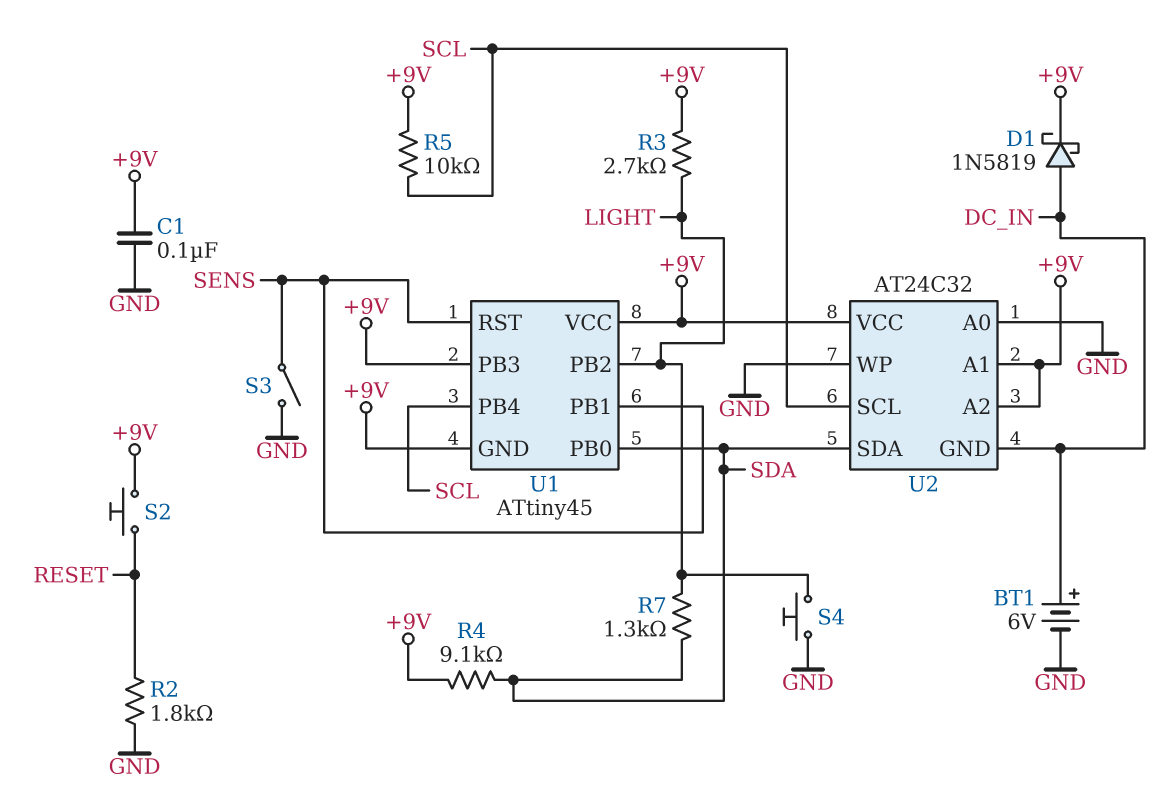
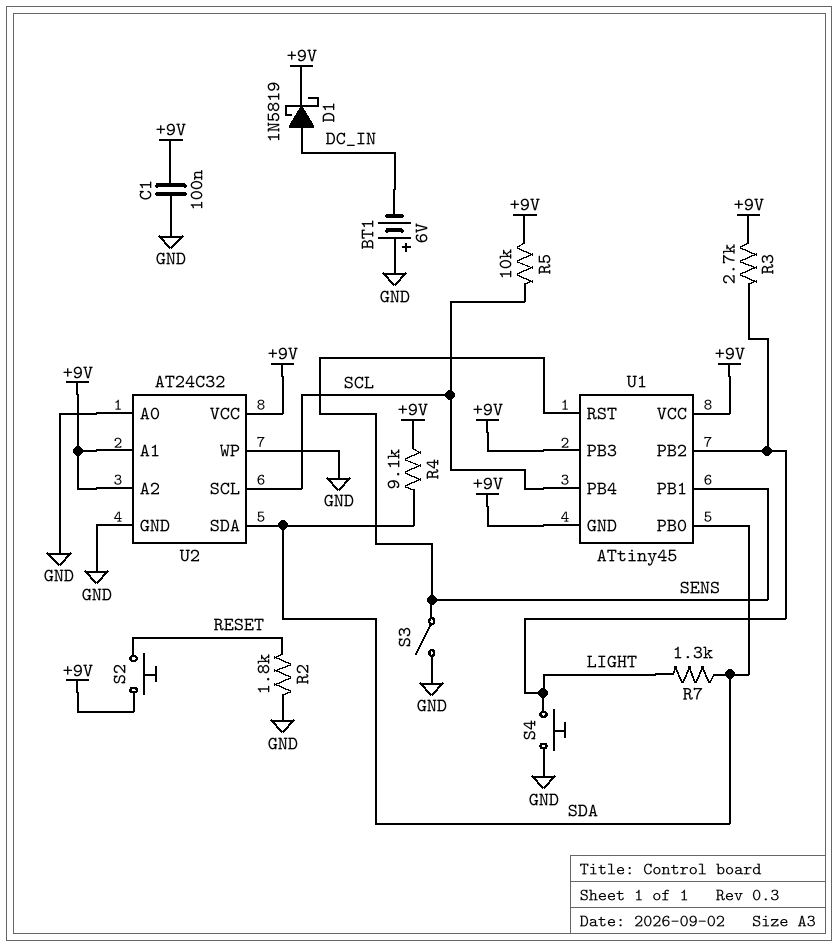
BT1: 6V (plus DC_IN, minus GND) -> 6V (plus GND, minus DC_IN)
U2 pin GND: DC_IN -> GND

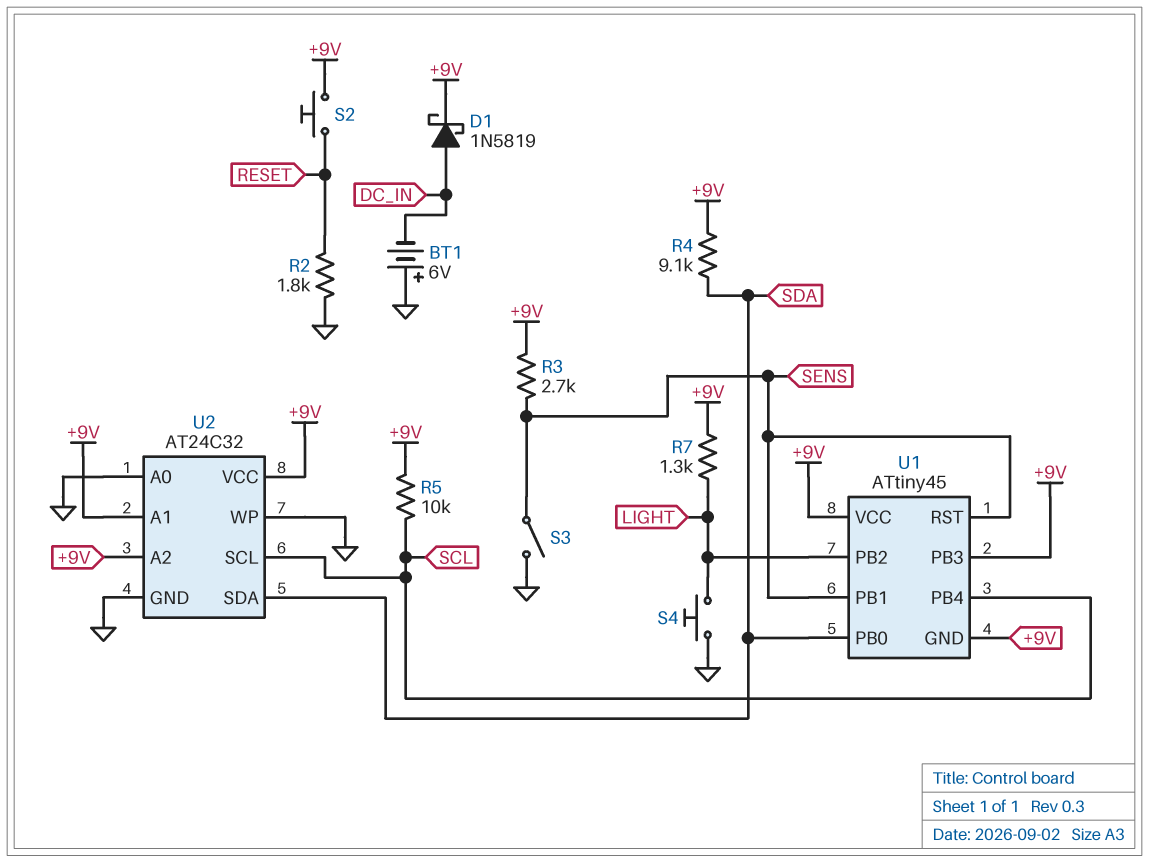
C1: 100nF (+9V, GND) -> none
R3: 2.7k (+9V, LIGHT) -> 2.7k (+9V, SENS)
R7: 1.3k (LIGHT, SDA) -> 1.3k (+9V, LIGHT)

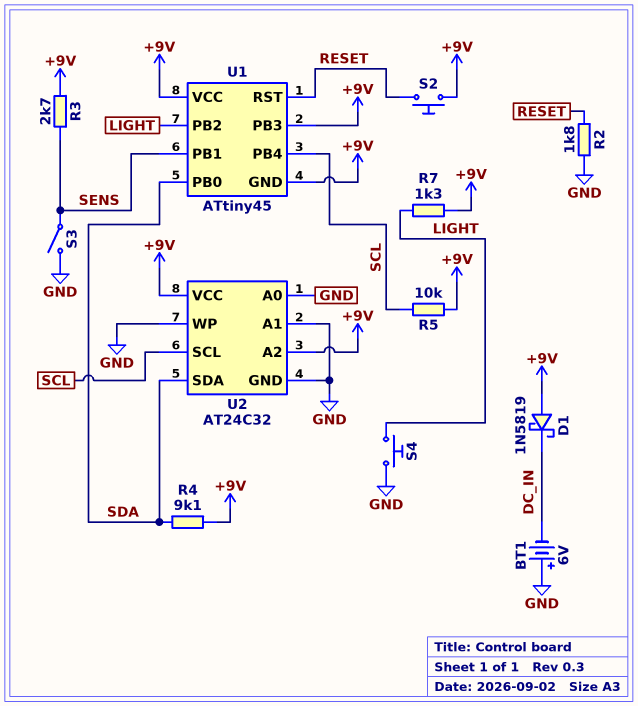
D1: schottky 1N5819 (A DC_IN, K +9V) -> schottky 1N5819 (A +9V, K DC_IN)
U1 pin RST: SENS -> RESET
U2 pin A1: +9V -> GND

